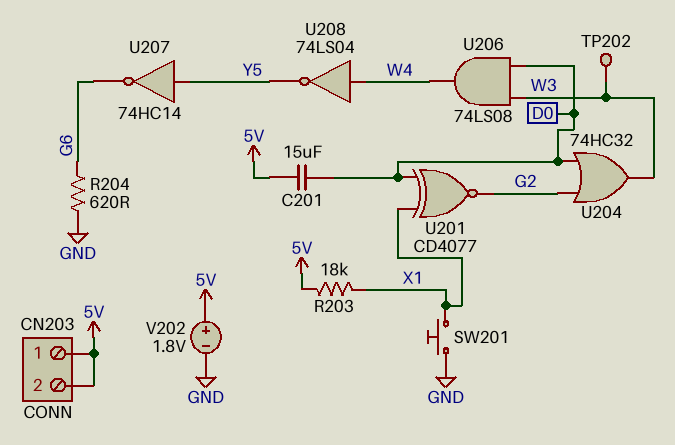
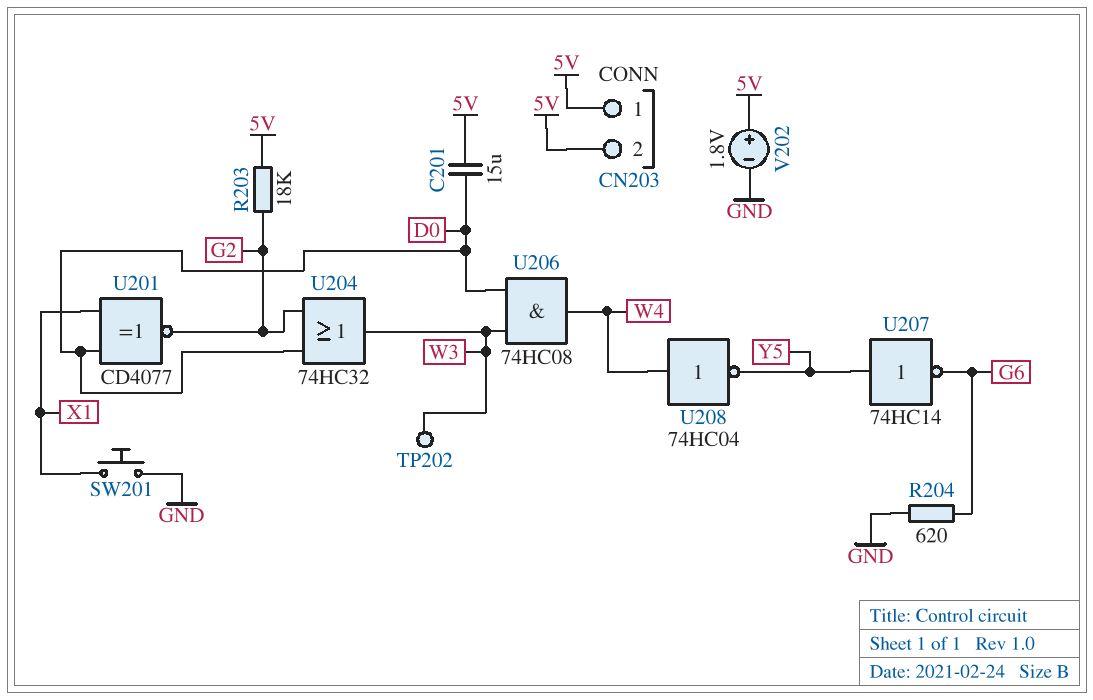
R203: 18k (5V, X1) -> 18k (5V, G2)
U206: AND 74LS08 (in D0, in W3, out W4) -> AND 74HC08 (in D0, in W3, out W4)
U208: NOT 74LS04 (in W4, out Y5) -> NOT 74HC04 (in W4, out Y5)

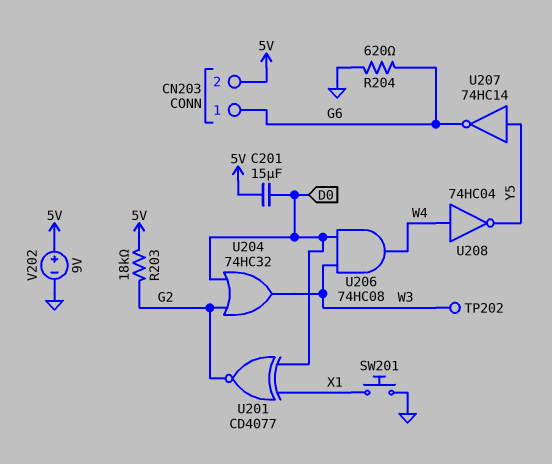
CN203 pin 1: 5V -> G6
V202: 1.8V (plus 5V, minus GND) -> 9V (plus 5V, minus GND)

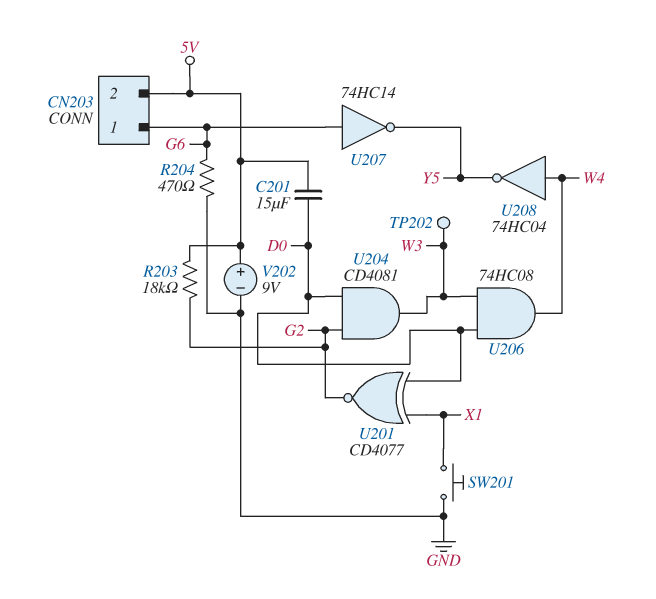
R204: 620 (G6, GND) -> 470 (G6, GND)
U204: OR 74HC32 (in D0, in G2, out W3) -> AND CD4081 (in D0, in G2, out W3)
U207: NOT 74HC14 (in Y5, out G6) -> NOT 74HC14 (in G6, out Y5)

